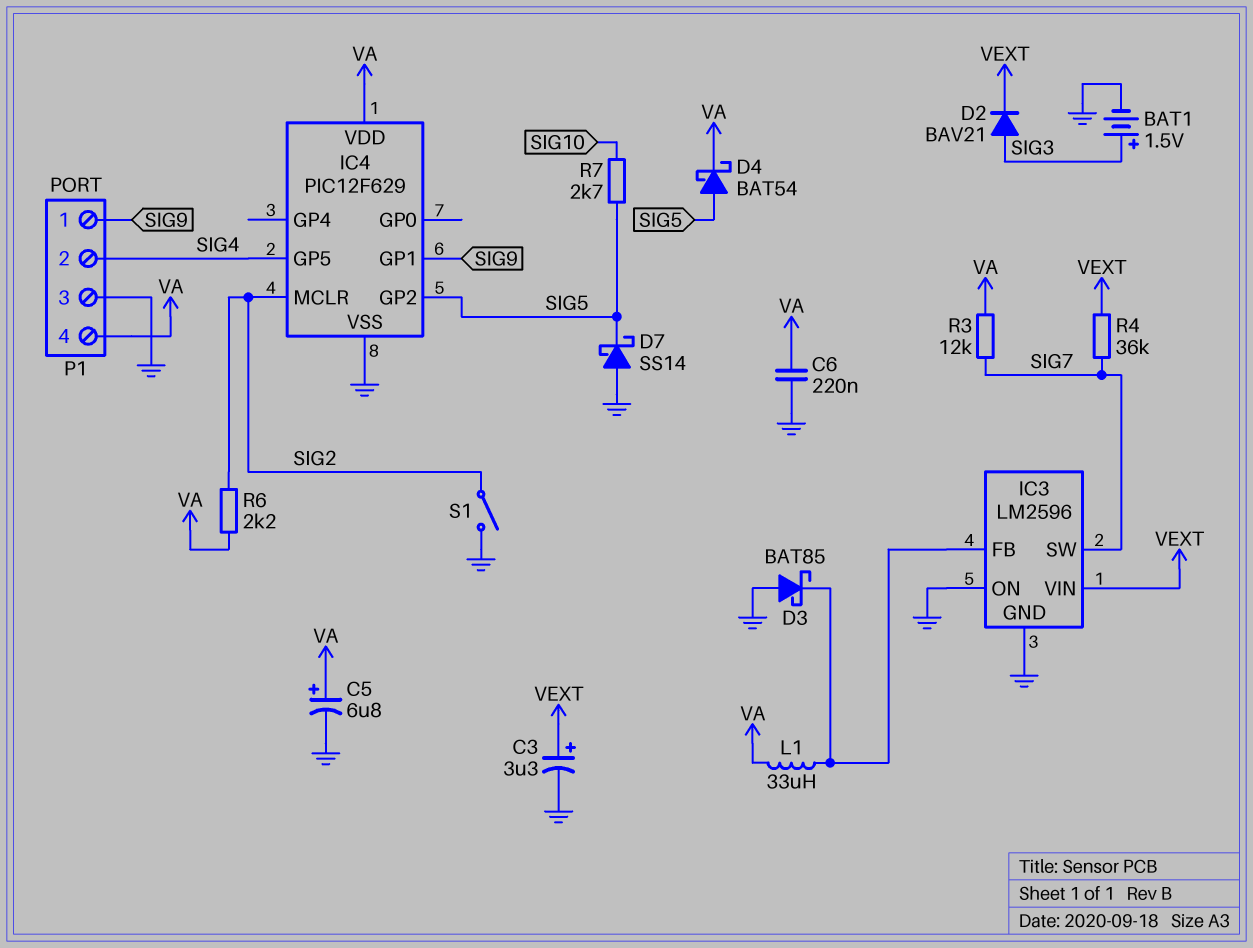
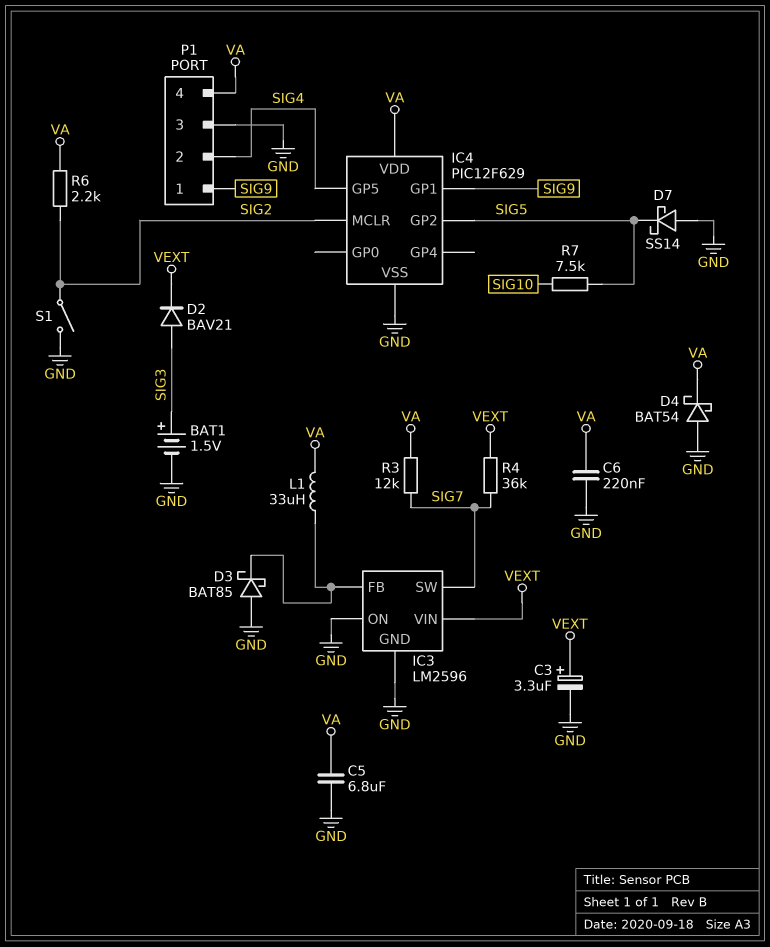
C5: 6.8uF (plus VA, minus GND) -> 6.8uF (GND, VA)
D4: schottky BAT54 (A SIG5, K VA) -> schottky BAT54 (A GND, K VA)
R7: 2.7k (SIG5, SIG10) -> 7.5k (SIG5, SIG10)

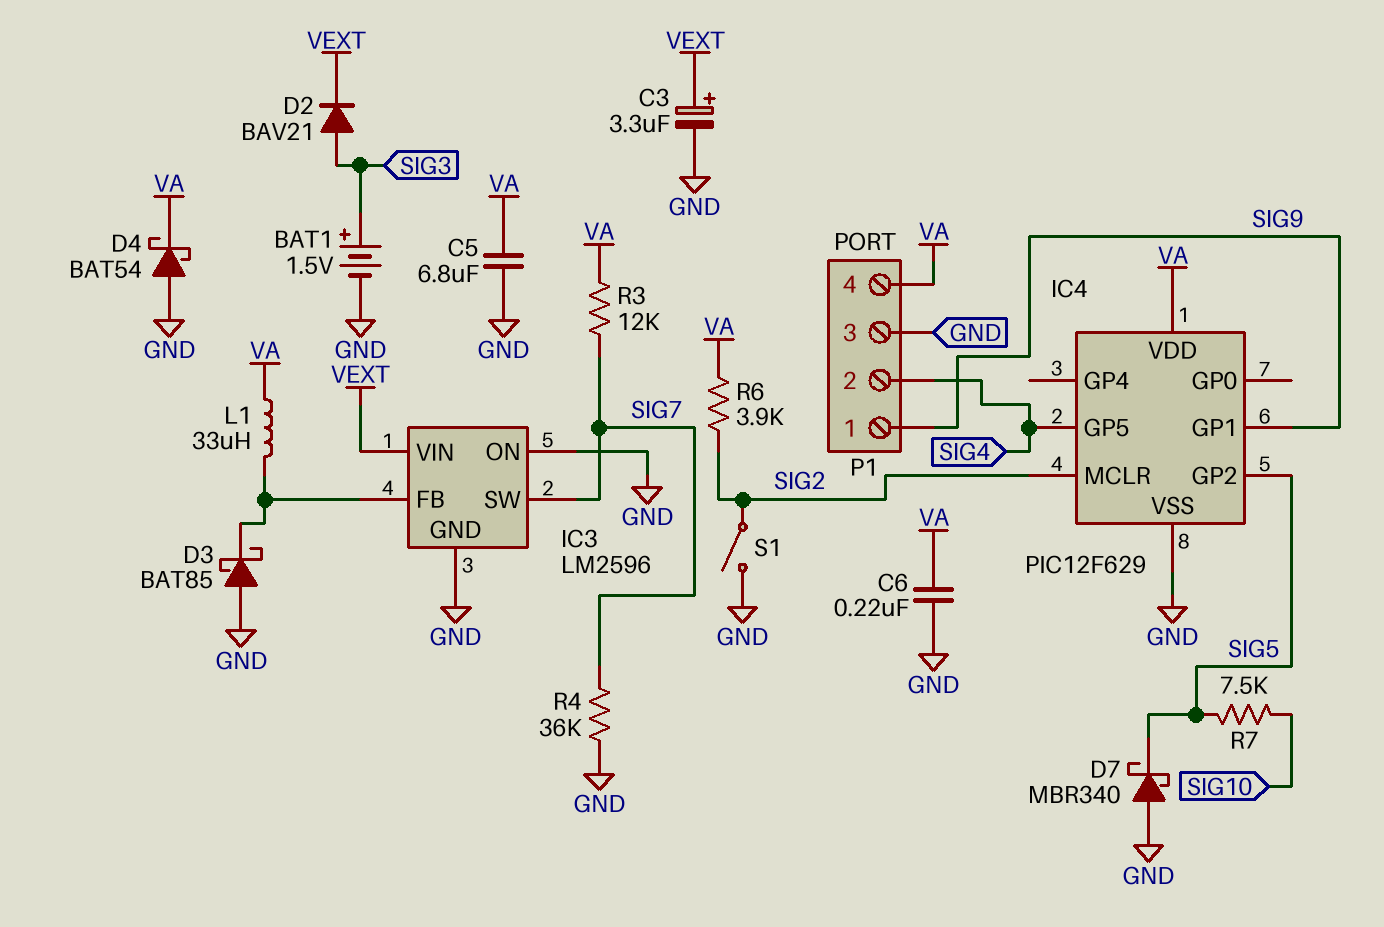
D7: schottky SS14 (A GND, K SIG5) -> schottky MBR340 (A GND, K SIG5)
R4: 36k (SIG7, VEXT) -> 36k (GND, SIG7)
R6: 2.2k (SIG2, VA) -> 3.9k (SIG2, VA)

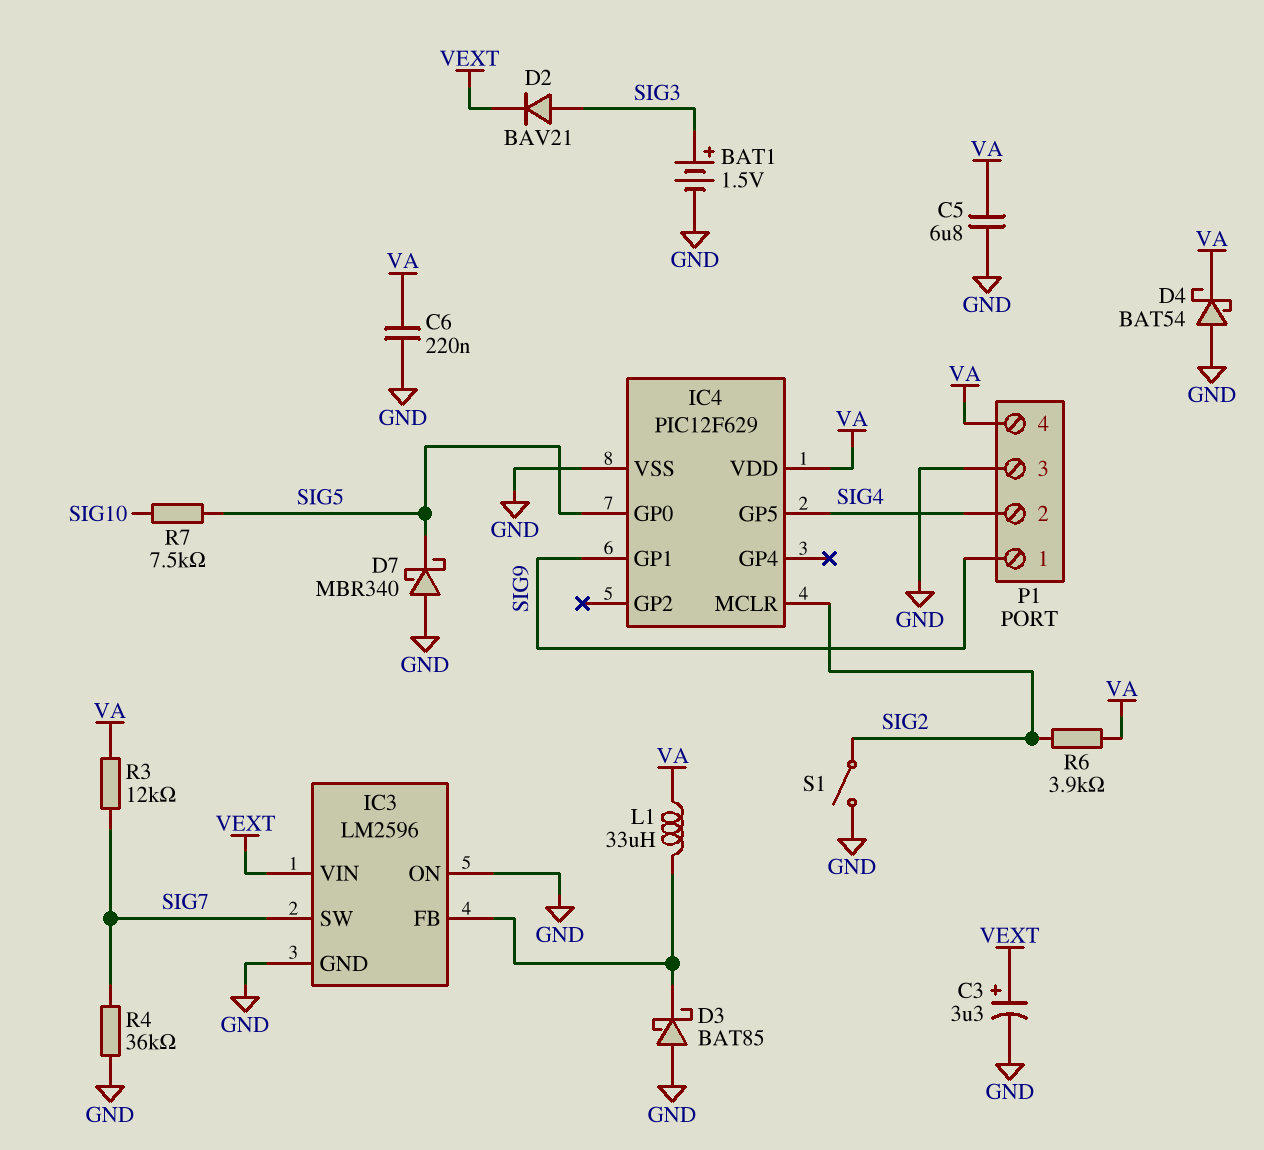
IC4 pin GP0: none -> SIG5
IC4 pin GP2: SIG5 -> none

